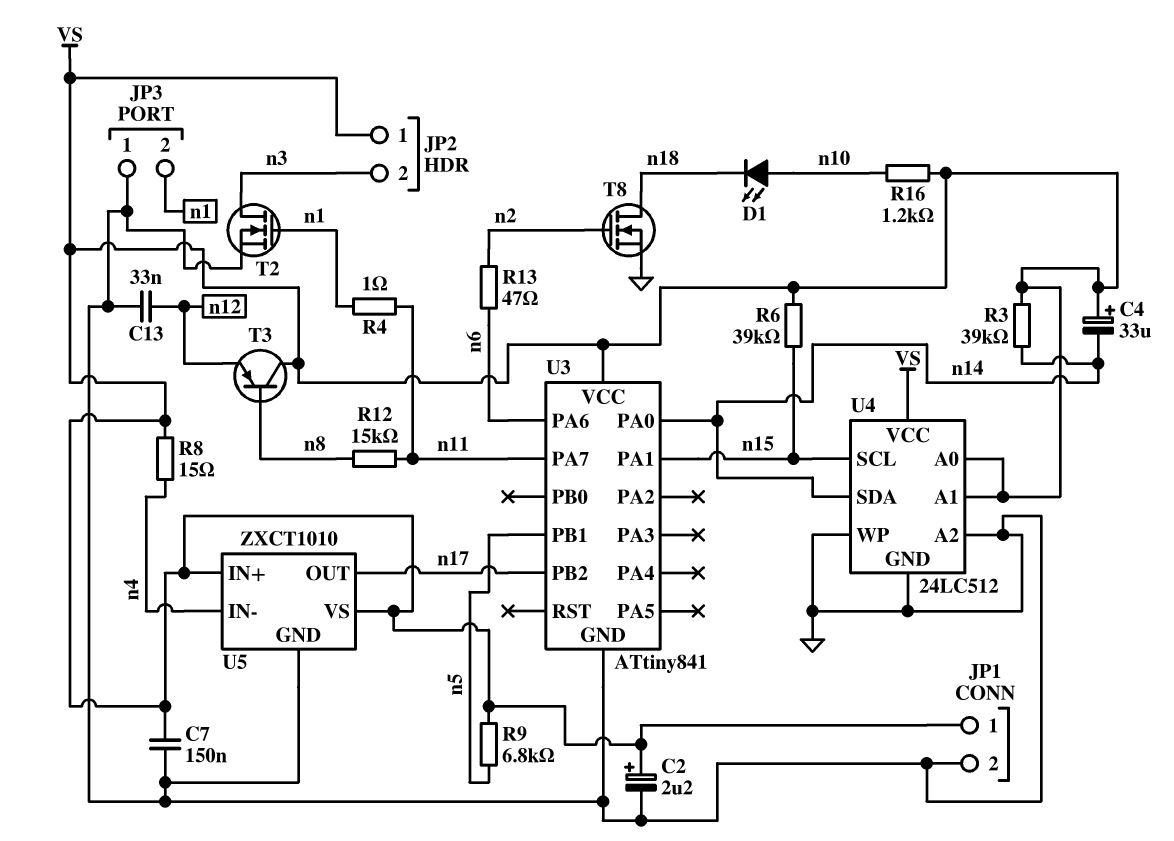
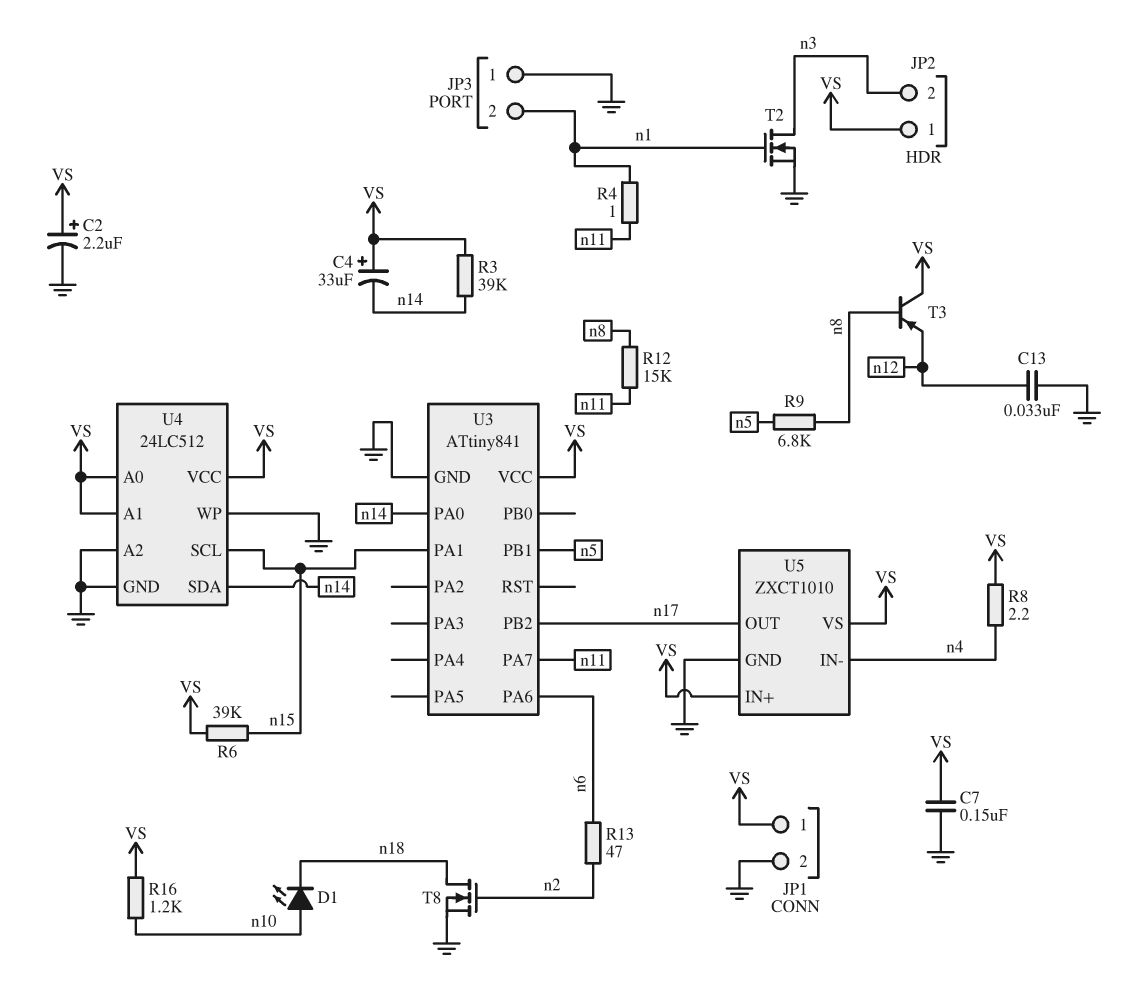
R8: 15 (VS, n4) -> 2.2 (VS, n4)
R9: 6.8k (VS, n5) -> 6.8k (n5, n8)

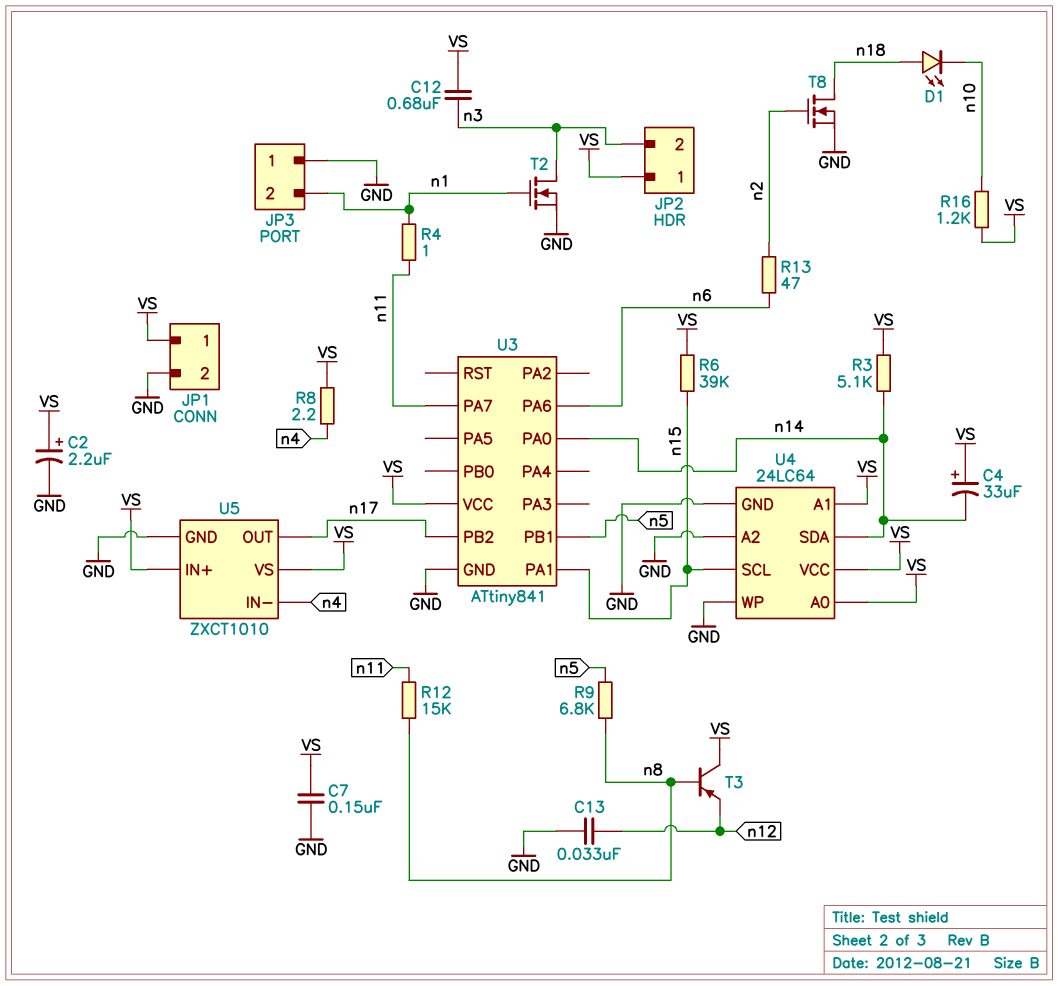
C12: none -> 680nF (VS, n3)
D1: LED (A n10, K n18) -> LED (A n18, K n10)
R3: 39k (VS, n14) -> 5.1k (VS, n14)
U4: 24LC512 -> 24LC64

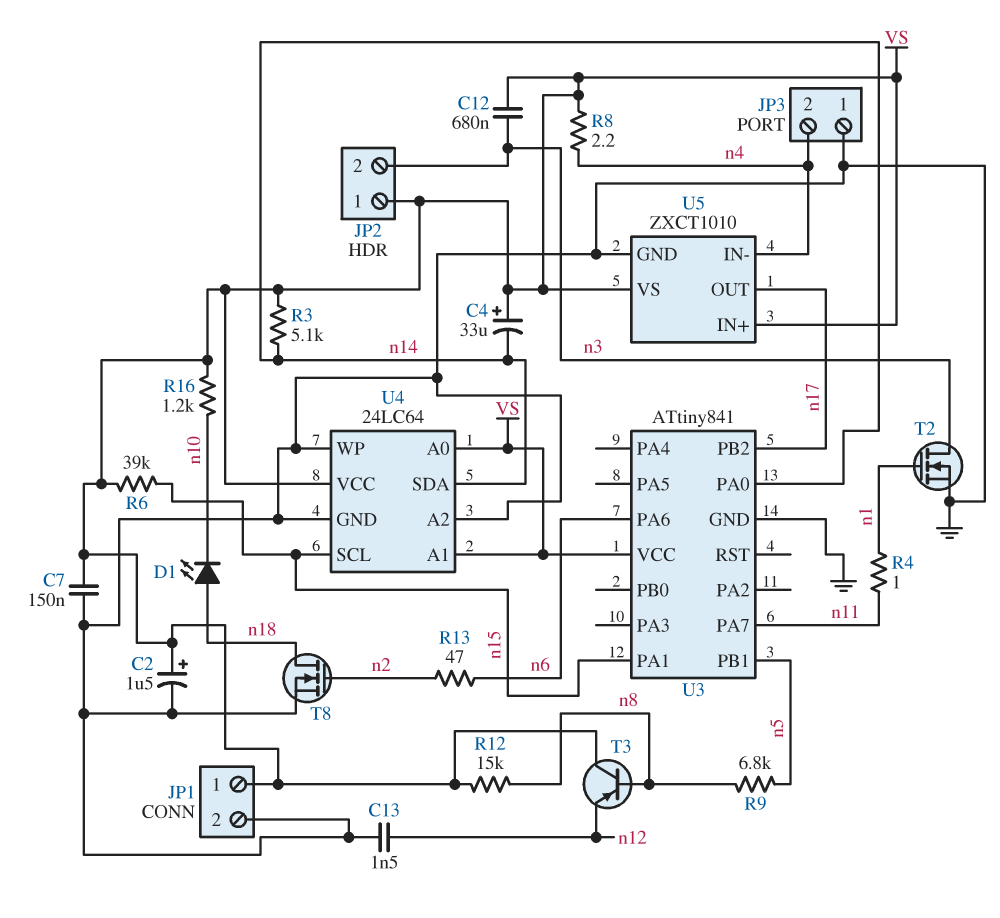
C2: 2.2uF (plus VS, minus GND) -> 1.5uF (plus VS, minus GND)
C13: 33nF (GND, n12) -> 1.5nF (GND, n12)
JP3 pin 2: n1 -> n4
R12: 15k (n8, n11) -> 15k (VS, n8)

